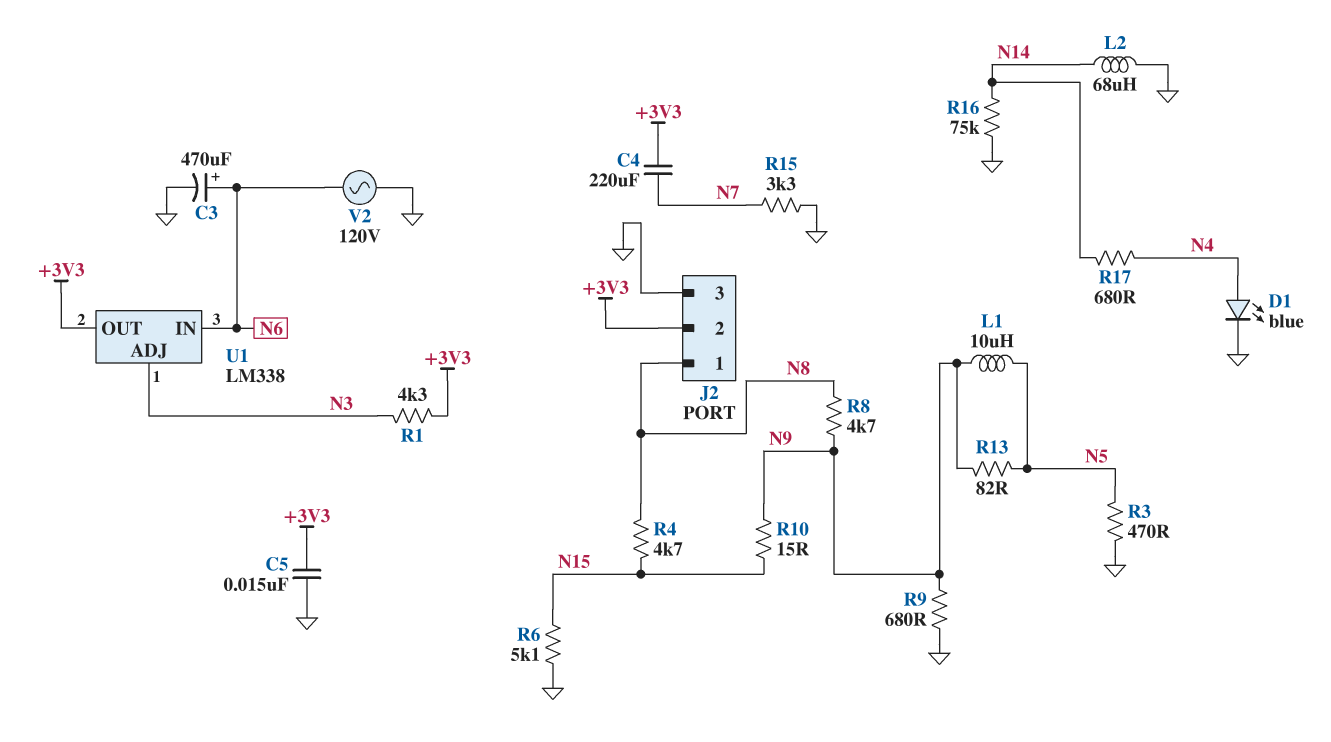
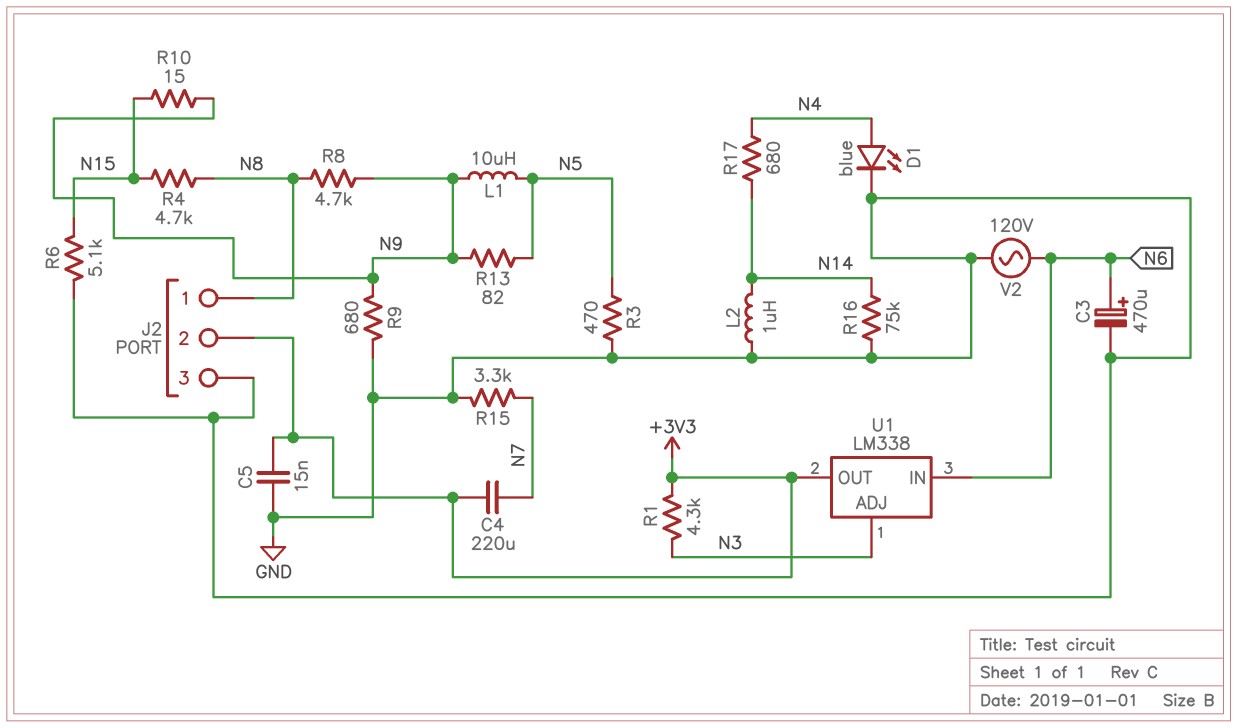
L2: 68uH (GND, N14) -> 1uH (GND, N14)

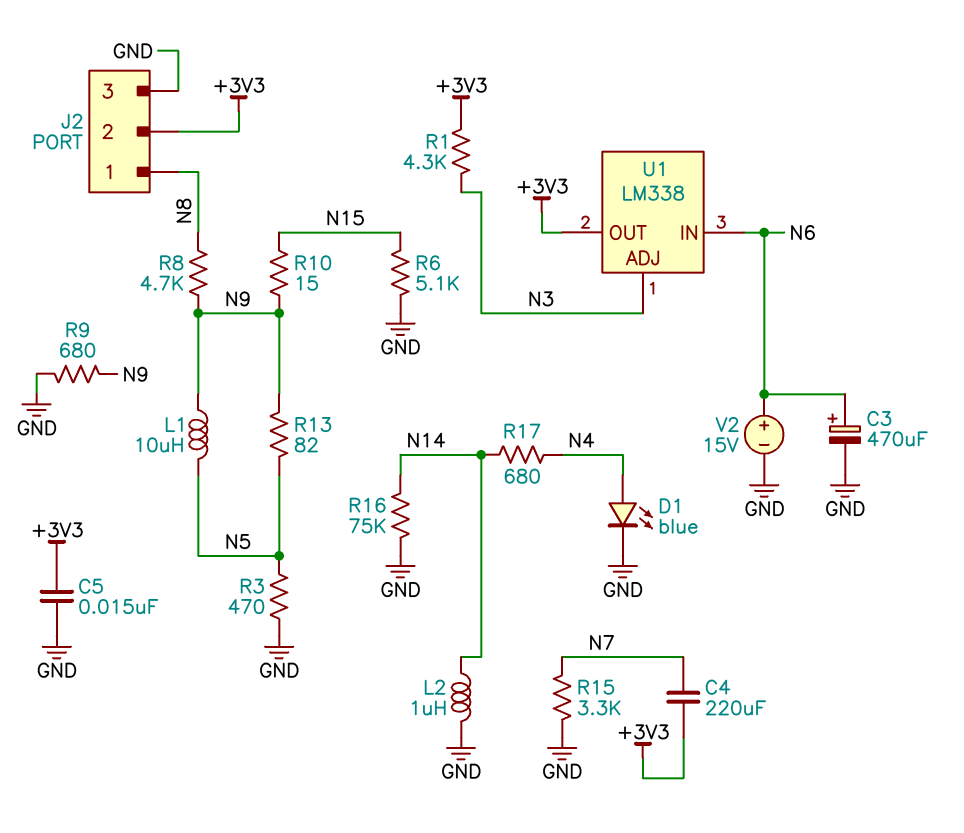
R4: 4.7k (N8, N15) -> none
V2: AC 120V (GND, N6) -> 15V (plus N6, minus GND)

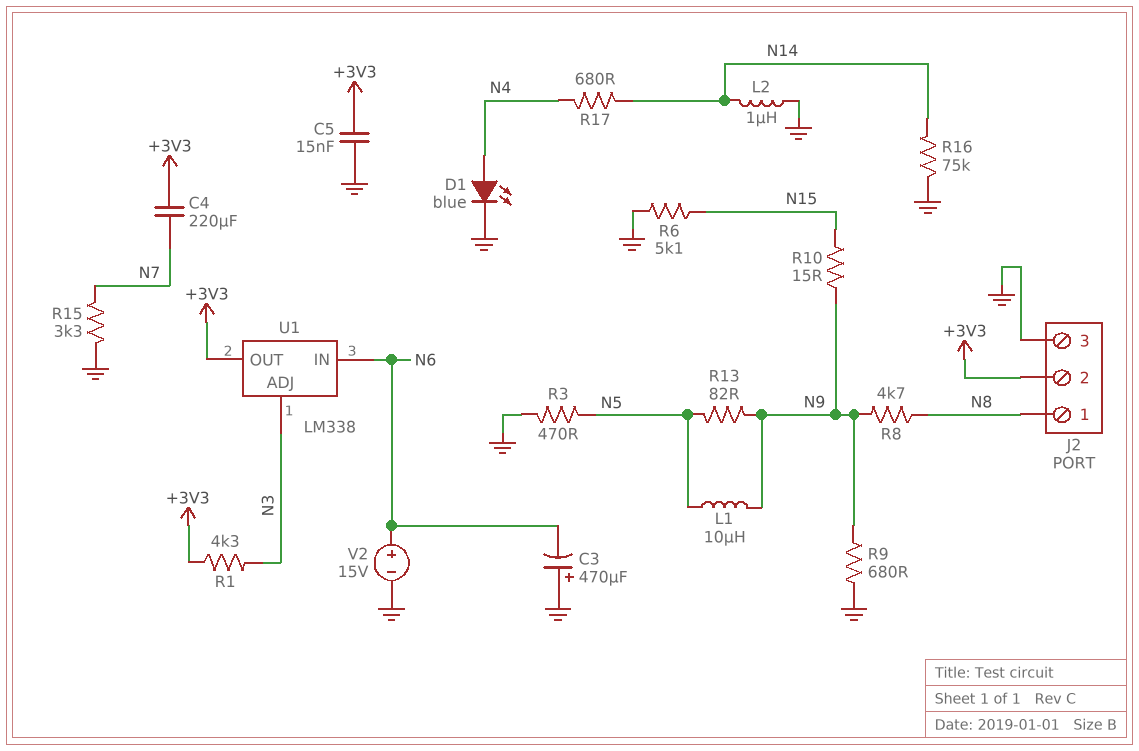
C3: 470uF (plus N6, minus GND) -> 470uF (plus GND, minus N6)

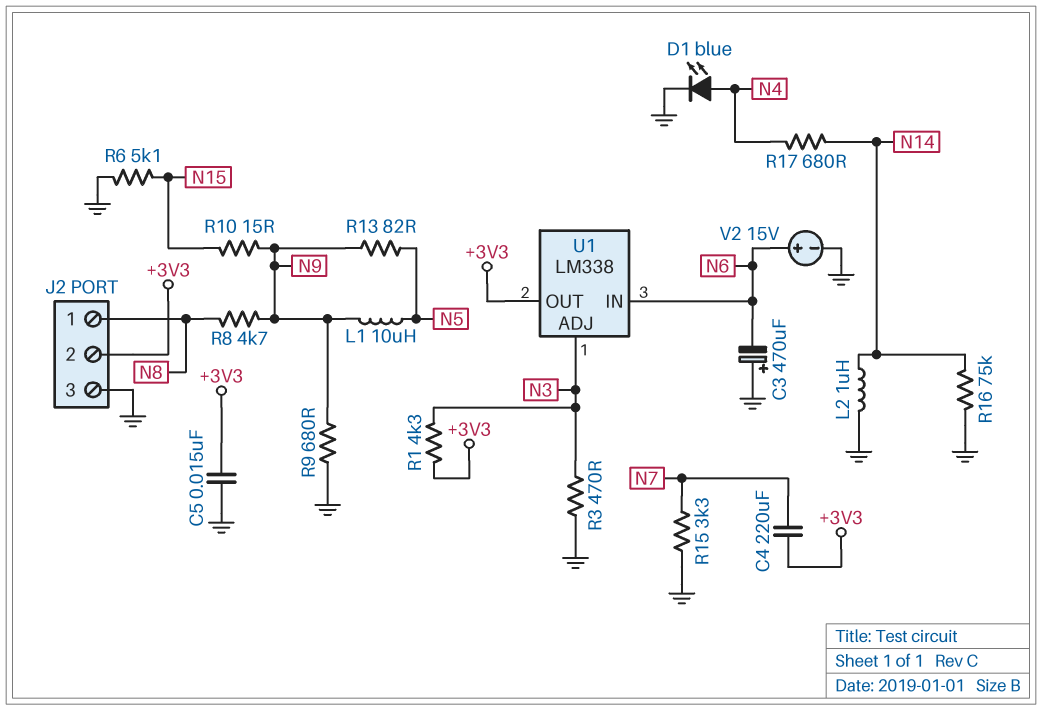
R3: 470 (GND, N5) -> 470 (GND, N3)

